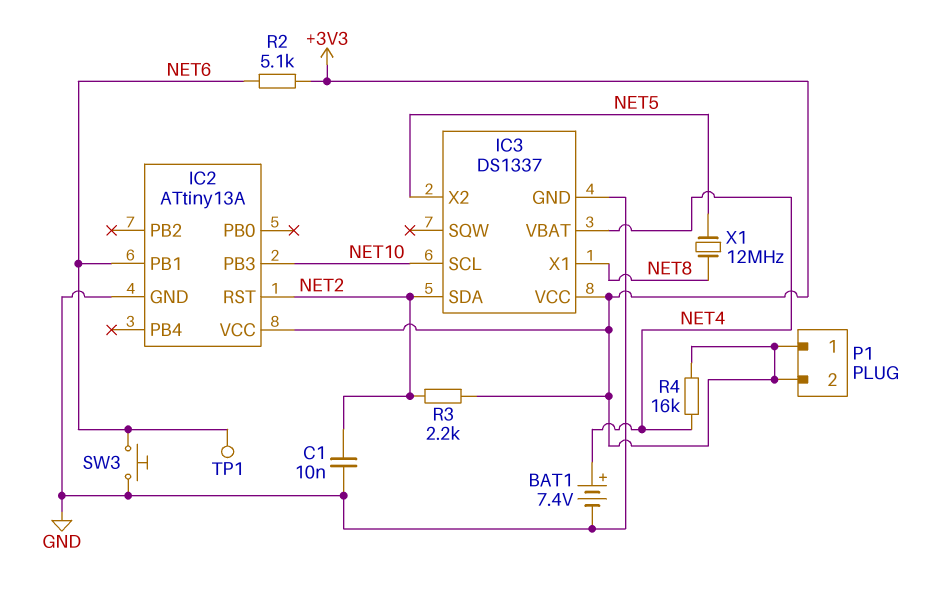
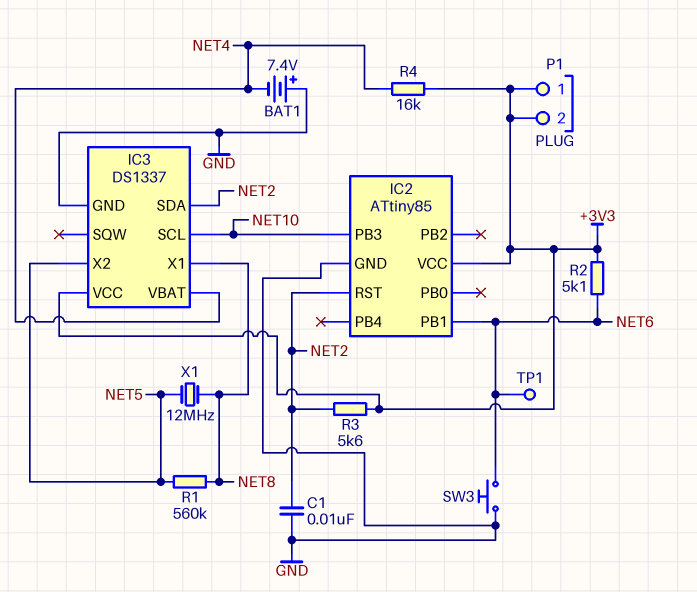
BAT1: 7.4V (plus NET4, minus GND) -> 7.4V (plus GND, minus NET4)
IC2: ATtiny13A -> ATtiny85
R1: none -> 560k (NET5, NET8)
R3: 2.2k (+3V3, NET2) -> 5.6k (+3V3, NET2)

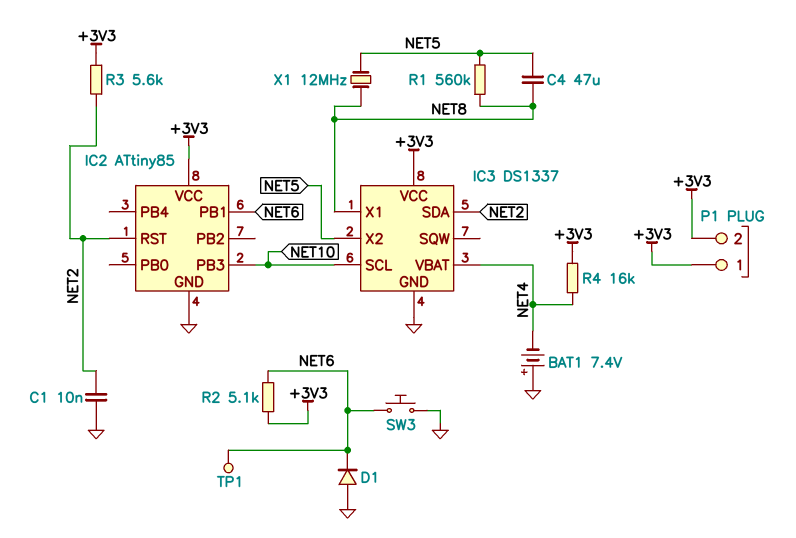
C4: none -> 47uF (NET5, NET8)
D1: none -> diode (A GND, K NET6)

